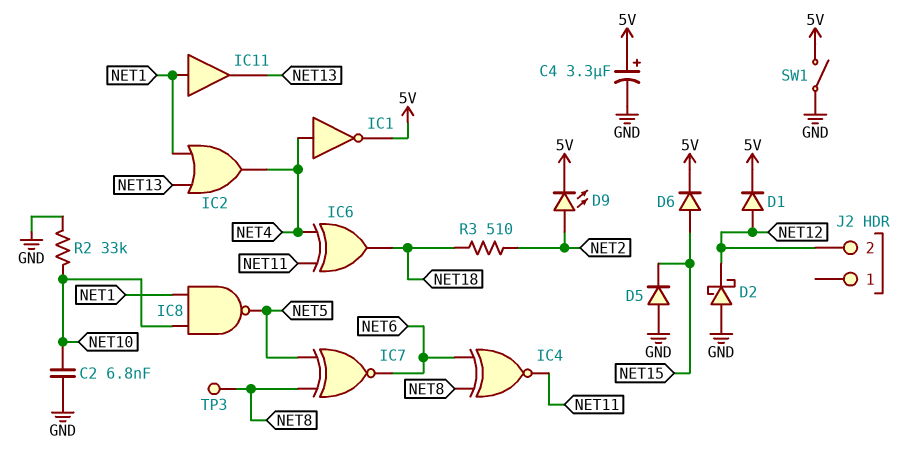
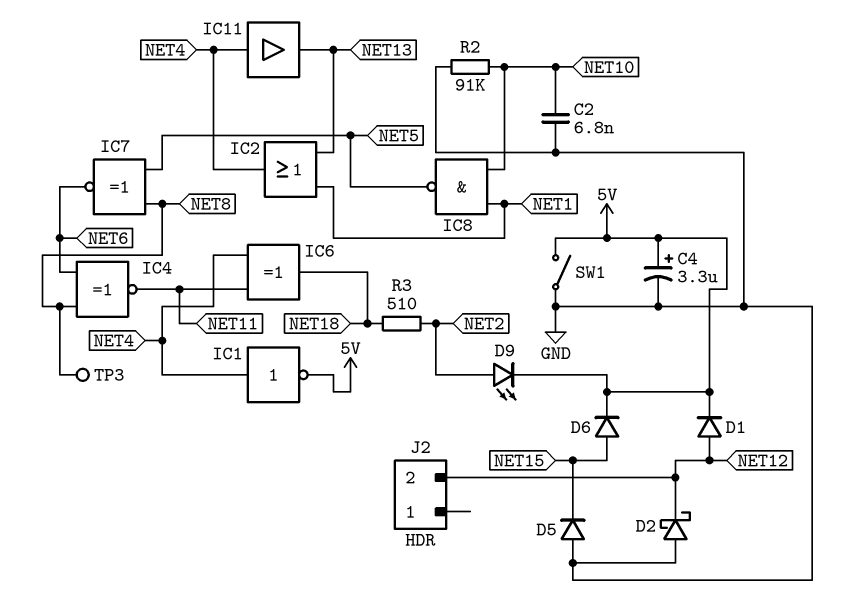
IC11: buffer (in NET1, out NET13) -> buffer (in NET4, out NET13)
R2: 33k (GND, NET10) -> 91k (GND, NET10)

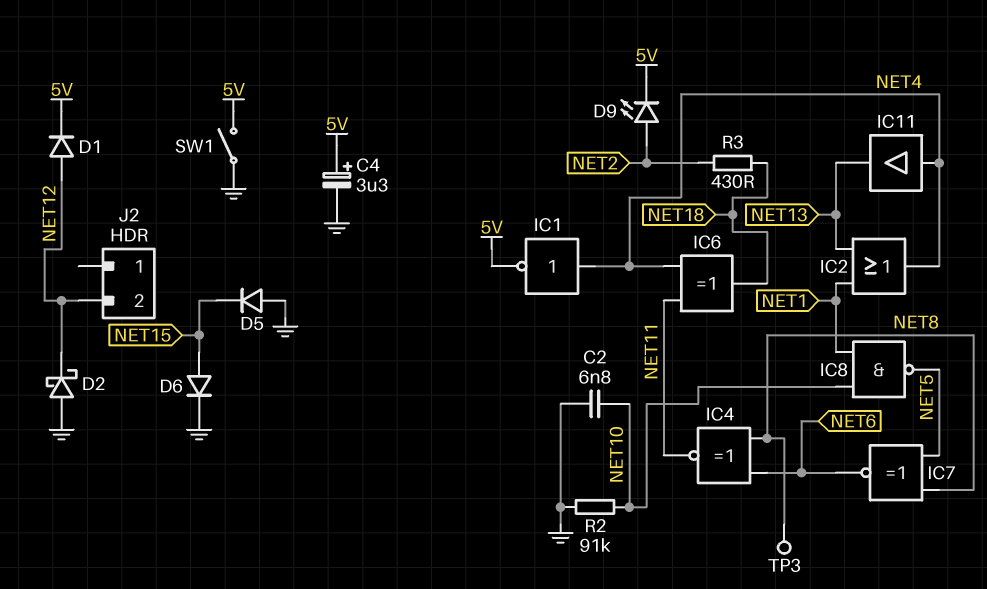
D6: diode (A NET15, K 5V) -> diode (A NET15, K GND)
R3: 510 (NET2, NET18) -> 430 (NET2, NET18)

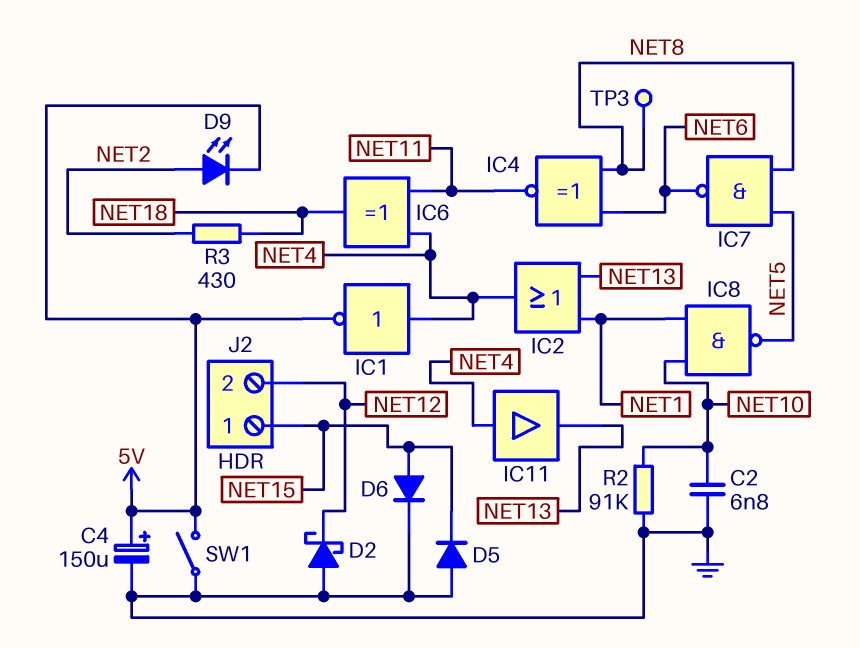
C4: 3.3uF (plus 5V, minus GND) -> 150uF (plus 5V, minus GND)
D1: diode (A NET12, K 5V) -> none
IC7: XNOR (in NET5, in NET8, out NET6) -> NAND (in NET5, in NET8, out NET6)
J2 pin 1: none -> NET15

